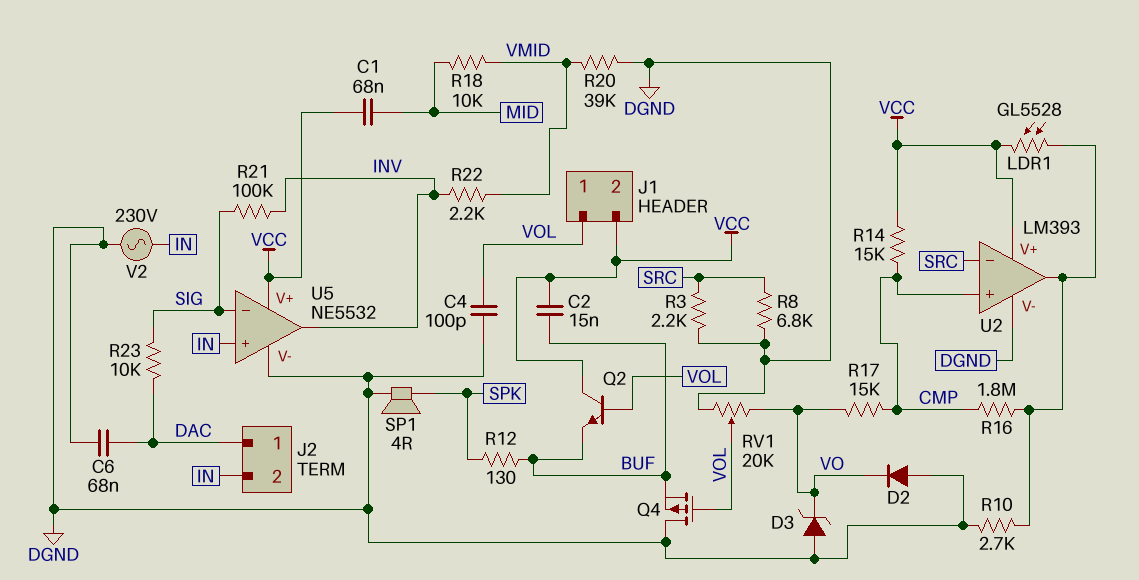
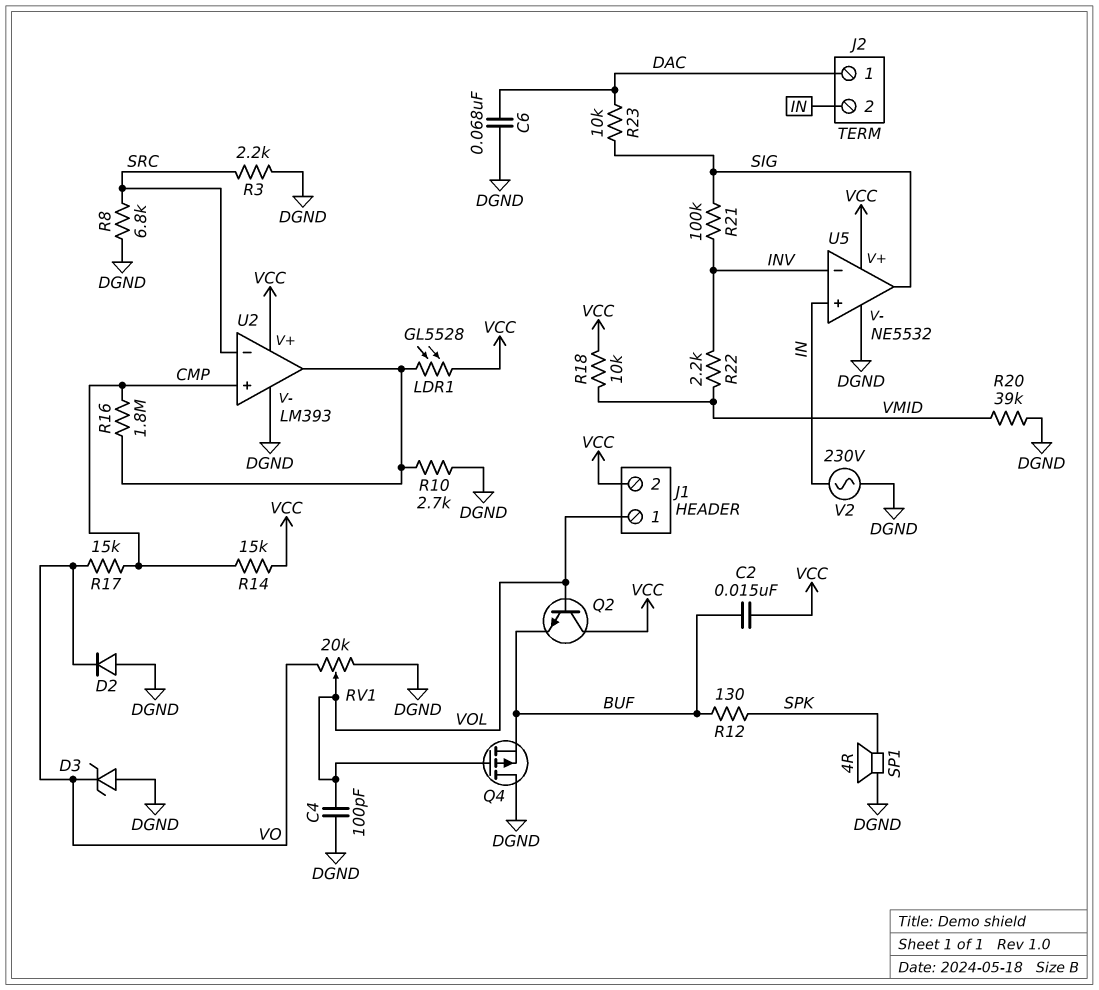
C1: 68nF (MID, VCC) -> none
R18: 10k (MID, VMID) -> 10k (VCC, VMID)
U5 pin in-: SIG -> INV
U5 pin out: INV -> SIG

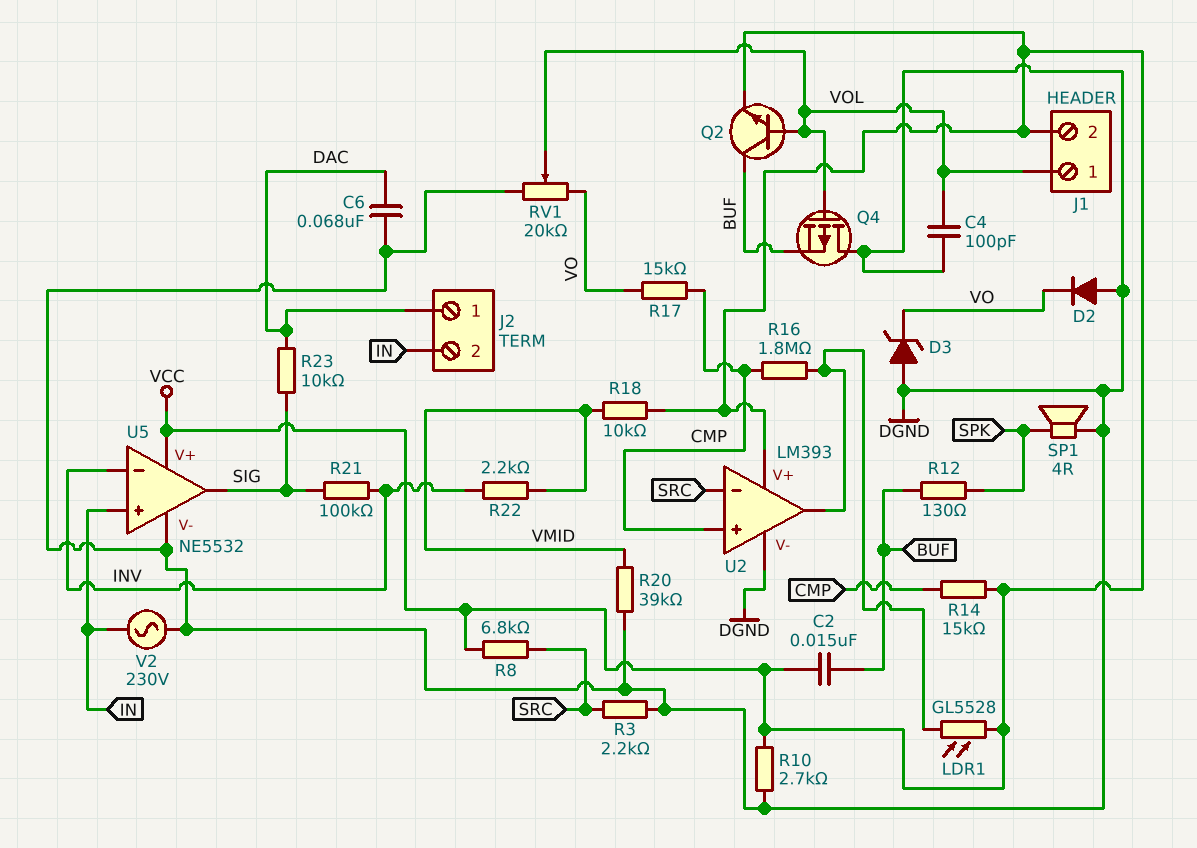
Q2: NPN (B VOL, C VCC, E BUF) -> NPN (B VOL, C BUF, E VCC)
R8: 6.8k (DGND, SRC) -> 6.8k (SRC, VCC)
R10: 2.7k (DGND, U2/out) -> 2.7k (DGND, VCC)

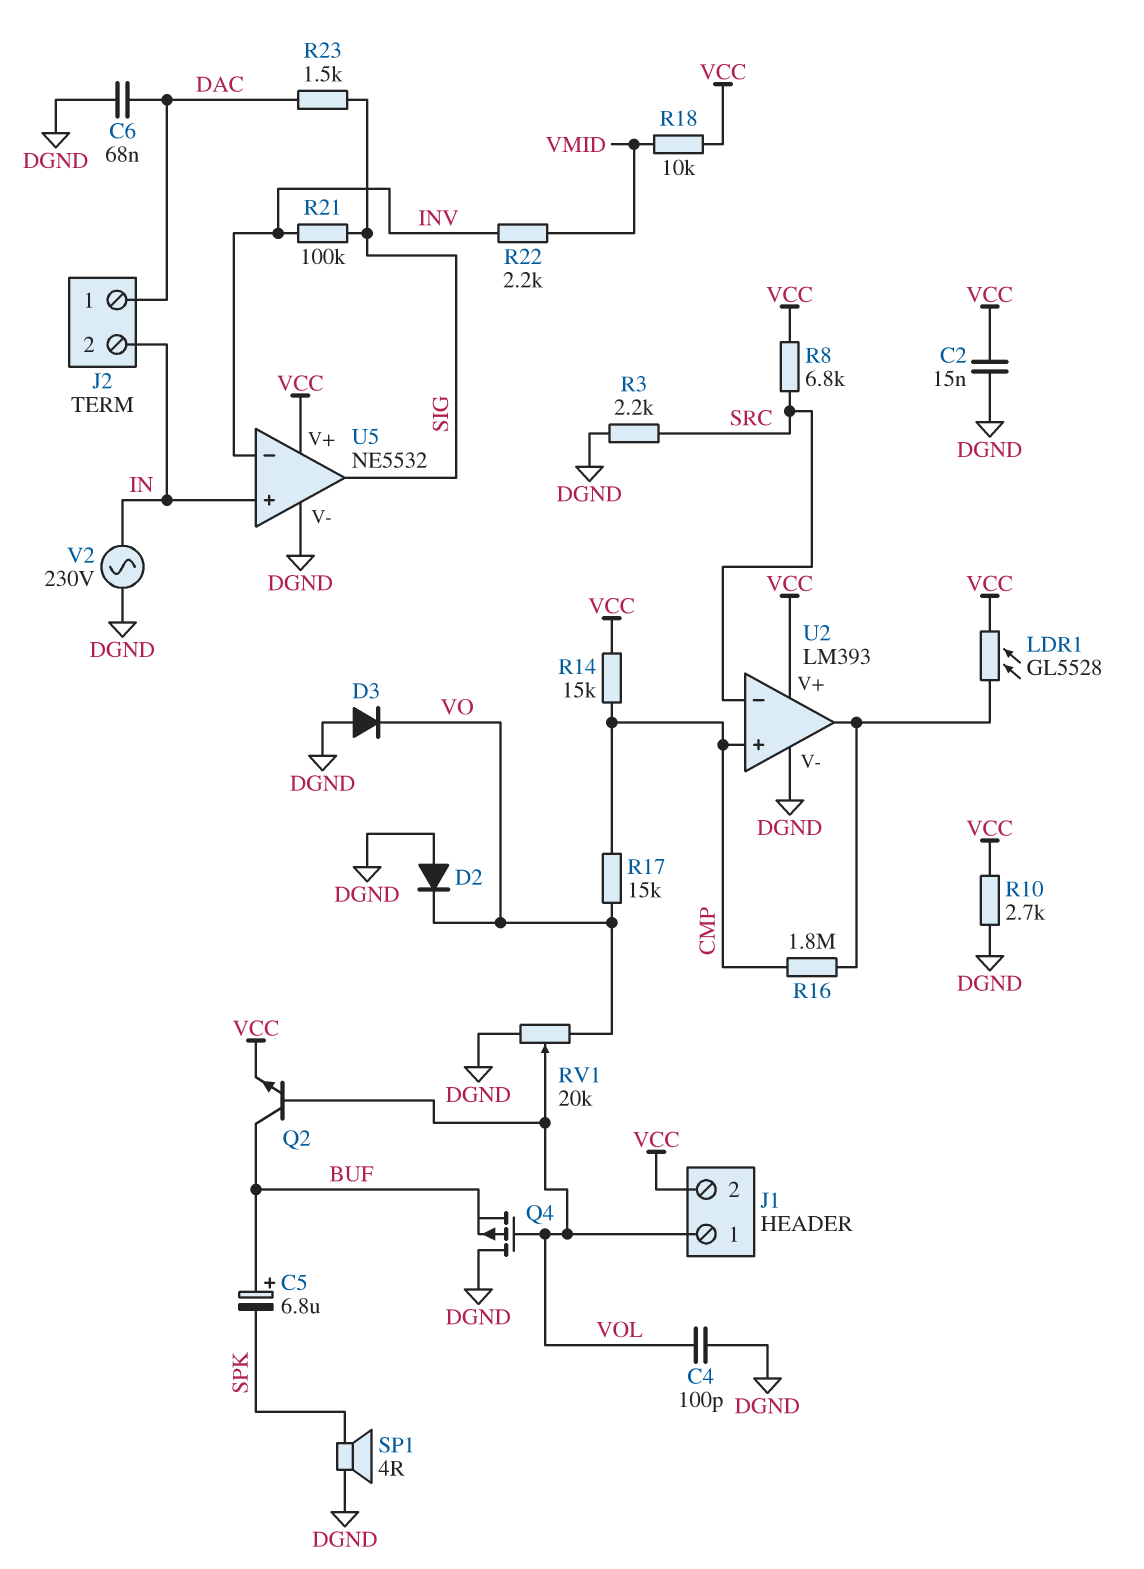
C2: 15nF (BUF, VCC) -> 15nF (DGND, VCC)
C5: none -> 6.8uF (plus BUF, minus SPK)
D3: zener (A DGND, K VO) -> diode (A DGND, K VO)
R12: 130 (BUF, SPK) -> none
R20: 39k (DGND, VMID) -> none
R23: 10k (DAC, SIG) -> 1.5k (DAC, SIG)

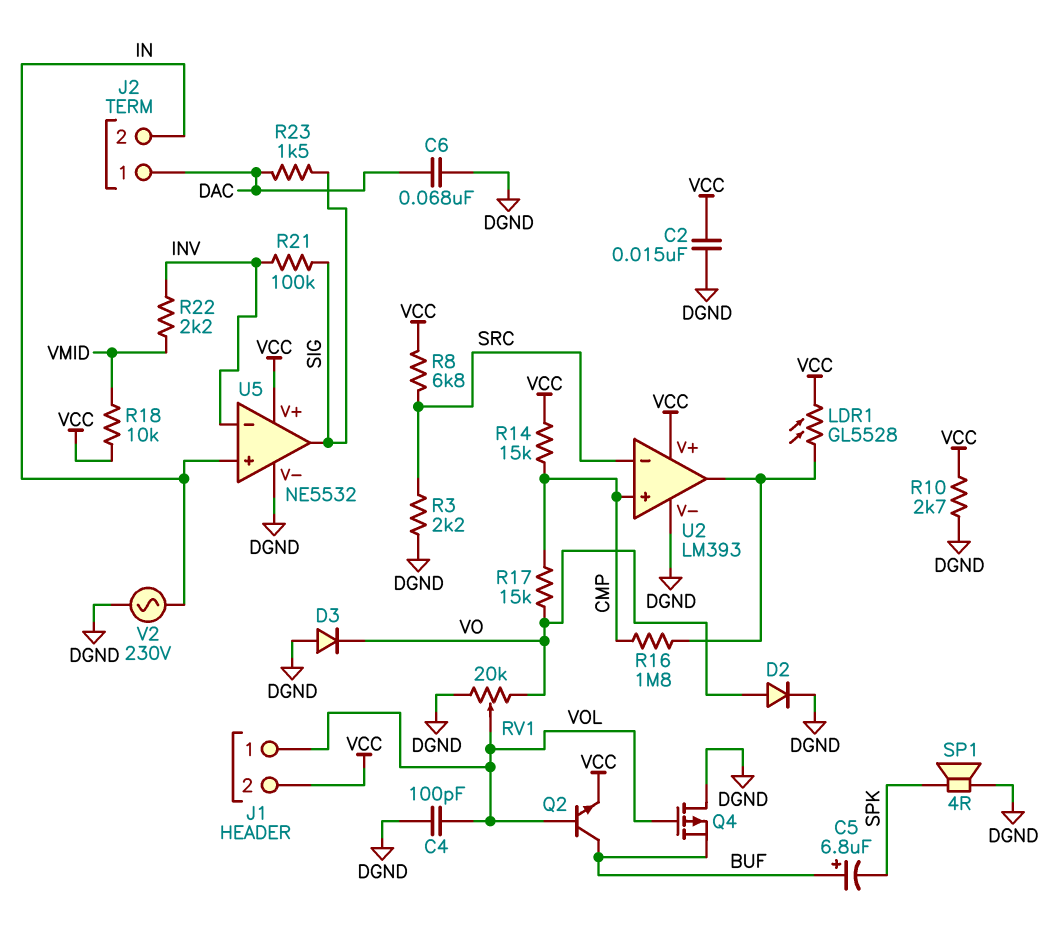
D2: diode (A DGND, K VO) -> diode (A VO, K DGND)

